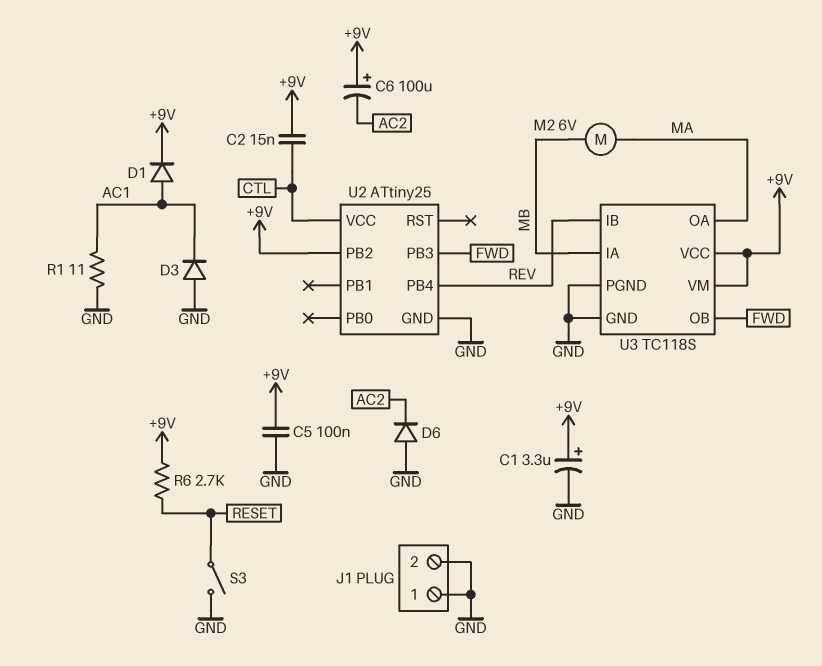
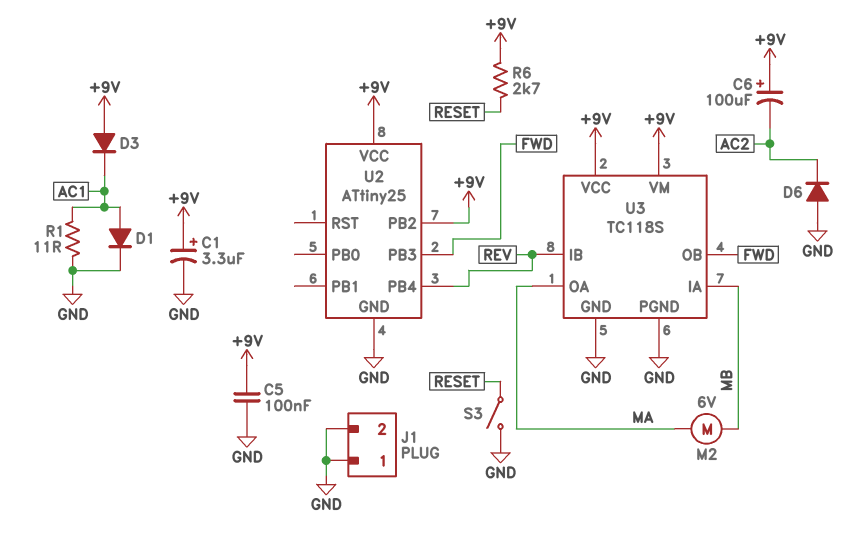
C2: 15nF (+9V, CTL) -> none
D1: diode (A AC1, K +9V) -> diode (A AC1, K GND)
D3: diode (A GND, K AC1) -> diode (A +9V, K AC1)
U2 pin VCC: CTL -> +9V

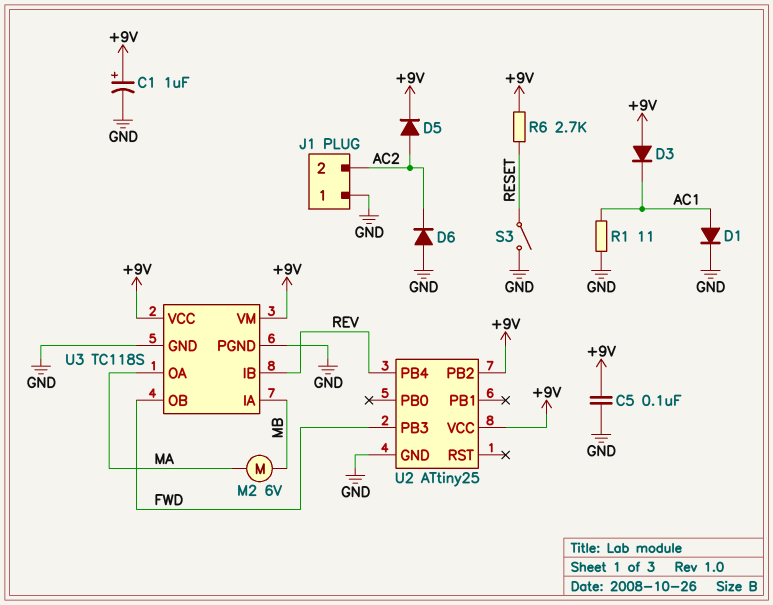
C1: 3.3uF (plus +9V, minus GND) -> 1uF (plus +9V, minus GND)
C6: 100uF (plus +9V, minus AC2) -> none
D5: none -> diode (A AC2, K +9V)
J1 pin 2: GND -> AC2

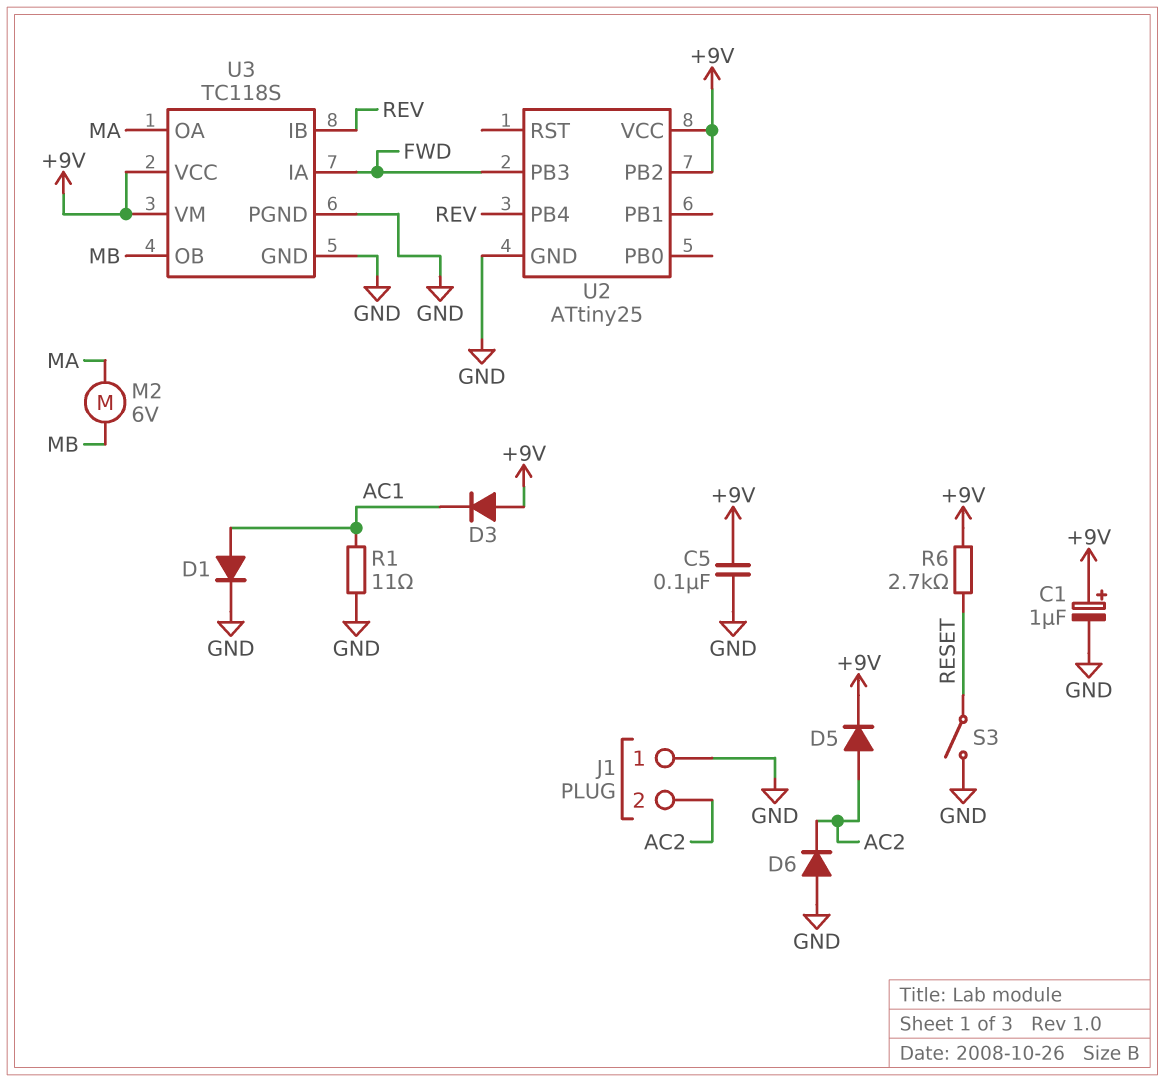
U3 pin IA: MB -> FWD
U3 pin OB: FWD -> MB

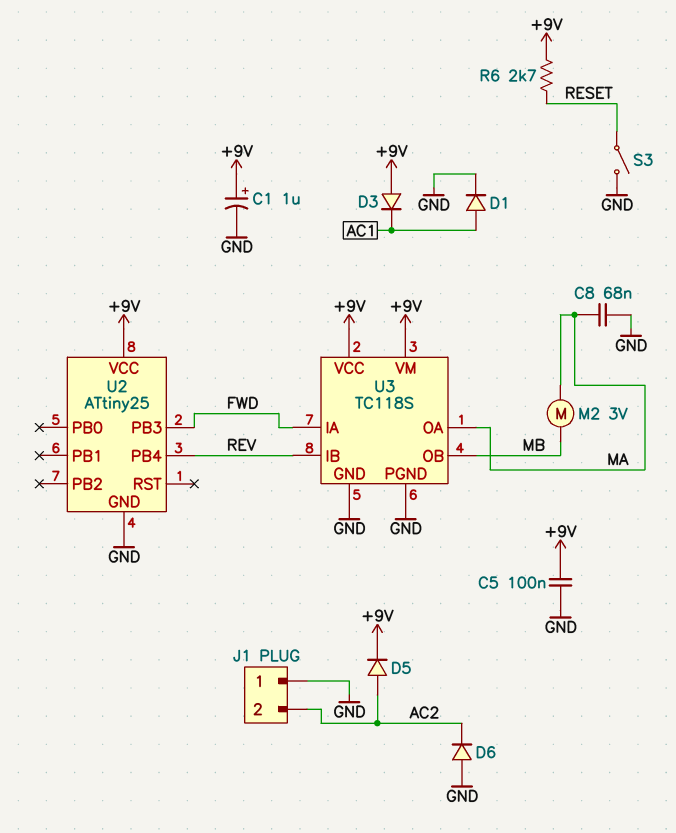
C8: none -> 68nF (GND, MA)
M2: motor 6V (MA, MB) -> motor 3V (MA, MB)
R1: 11 (AC1, GND) -> none
U2 pin PB2: +9V -> none

